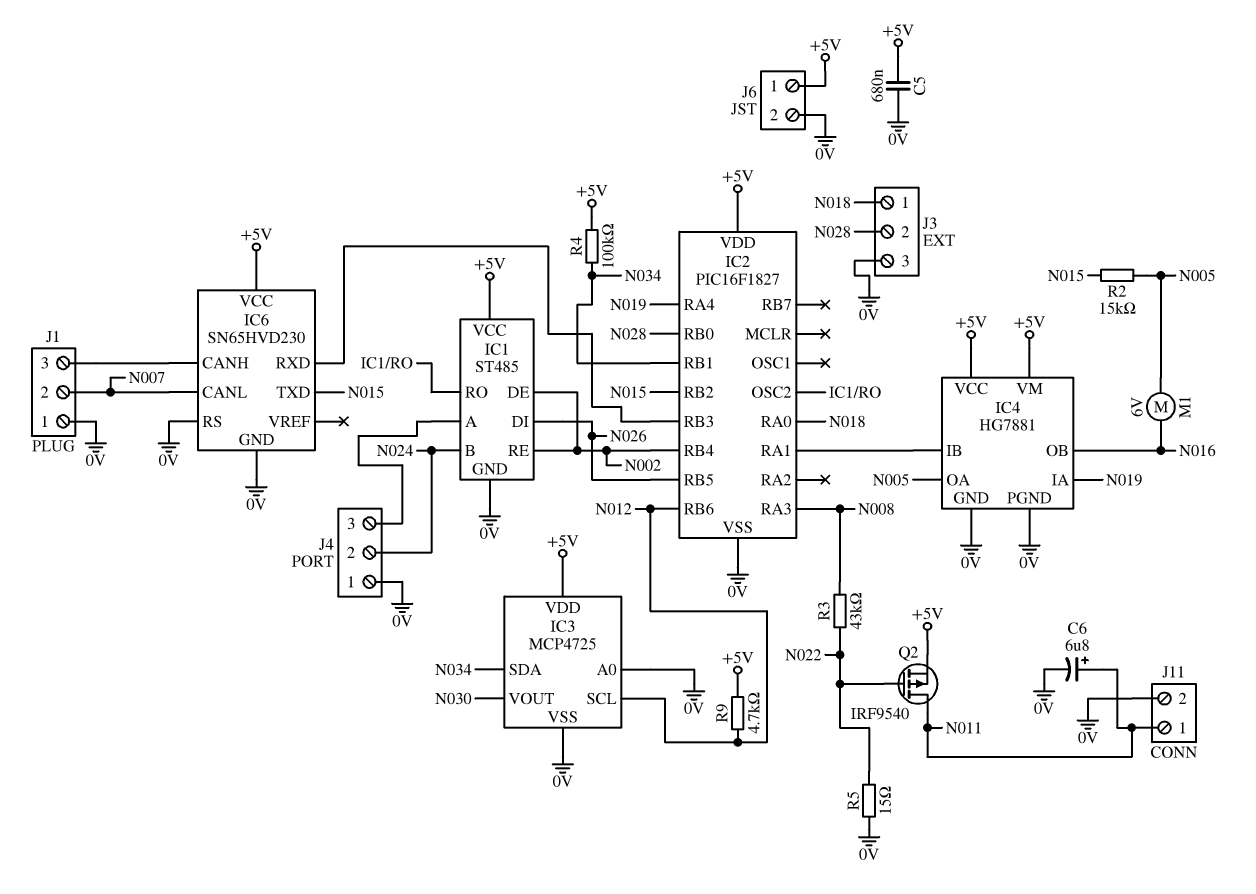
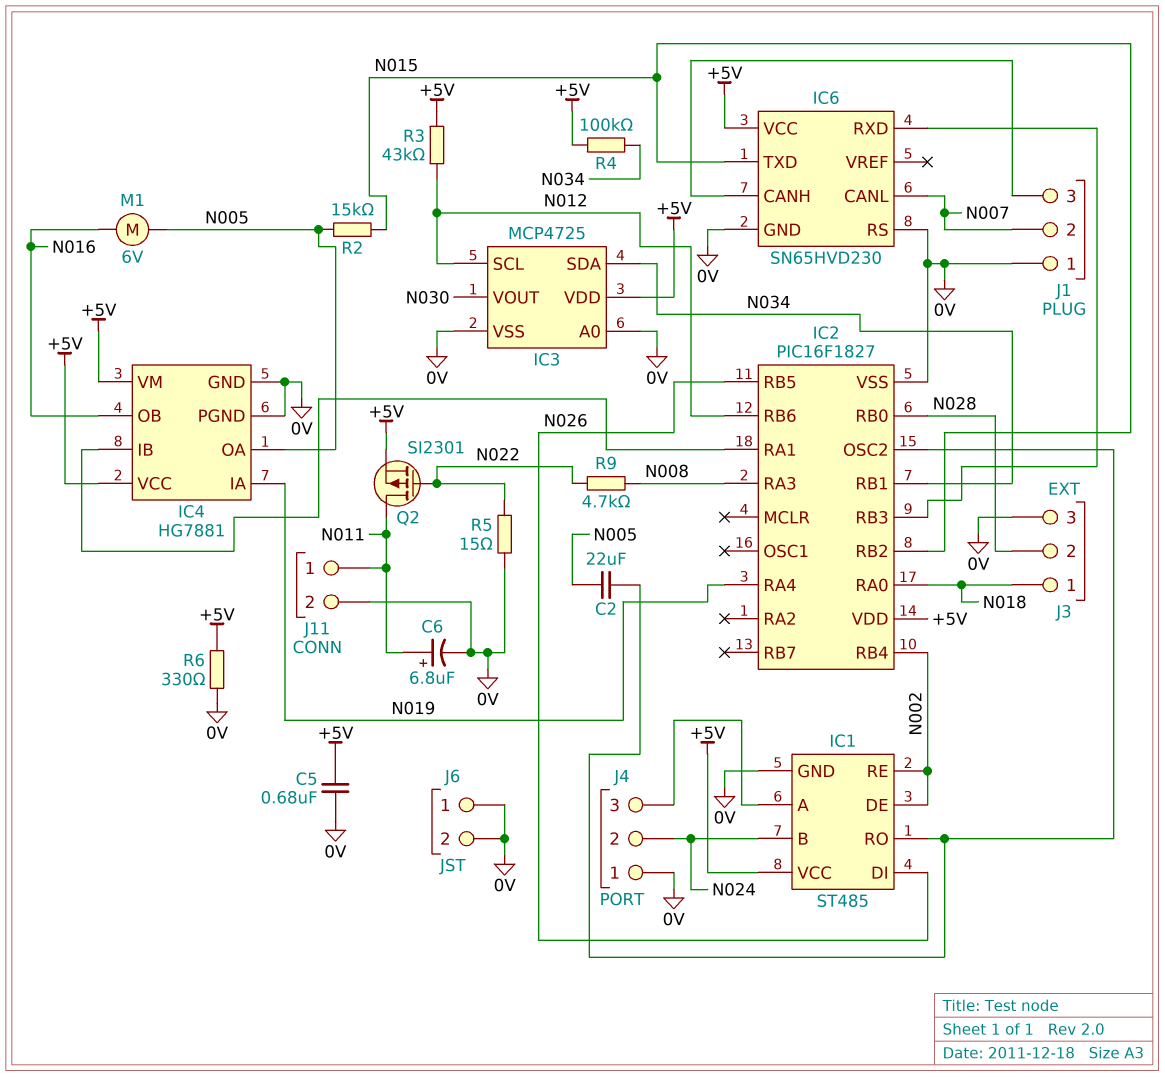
C2: none -> 22uF (IC1/RO, N005)
J6 pin 1: +5V -> 0V
Q2: PMOS IRF9540 (G N022, D N011, S +5V) -> PMOS SI2301 (G N022, D N011, S +5V)
R3: 43k (N008, N022) -> 43k (+5V, N012)
R6: none -> 330 (+5V, 0V)
R9: 4.7k (+5V, N012) -> 4.7k (N008, N022)

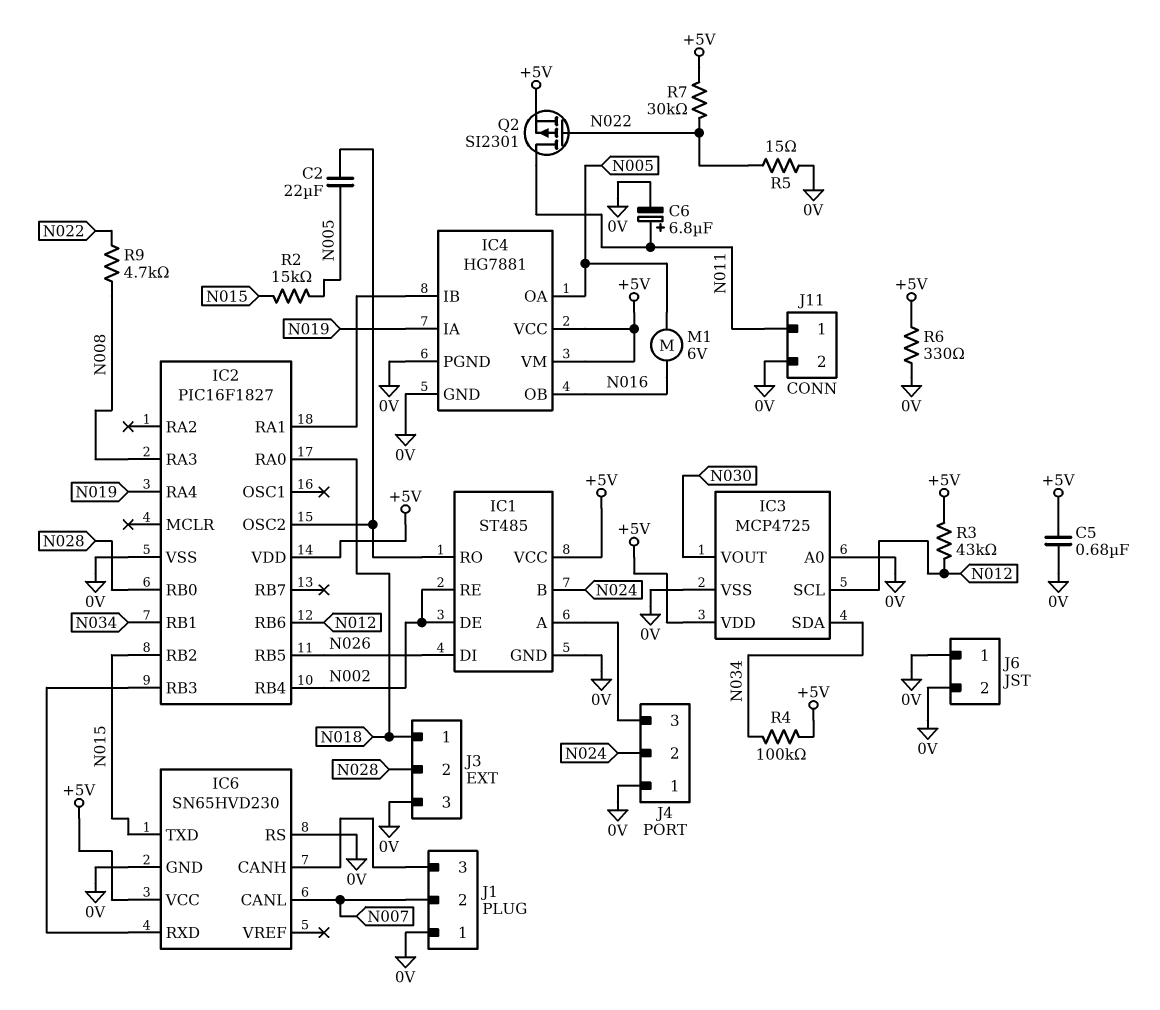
R7: none -> 30k (+5V, N022)

